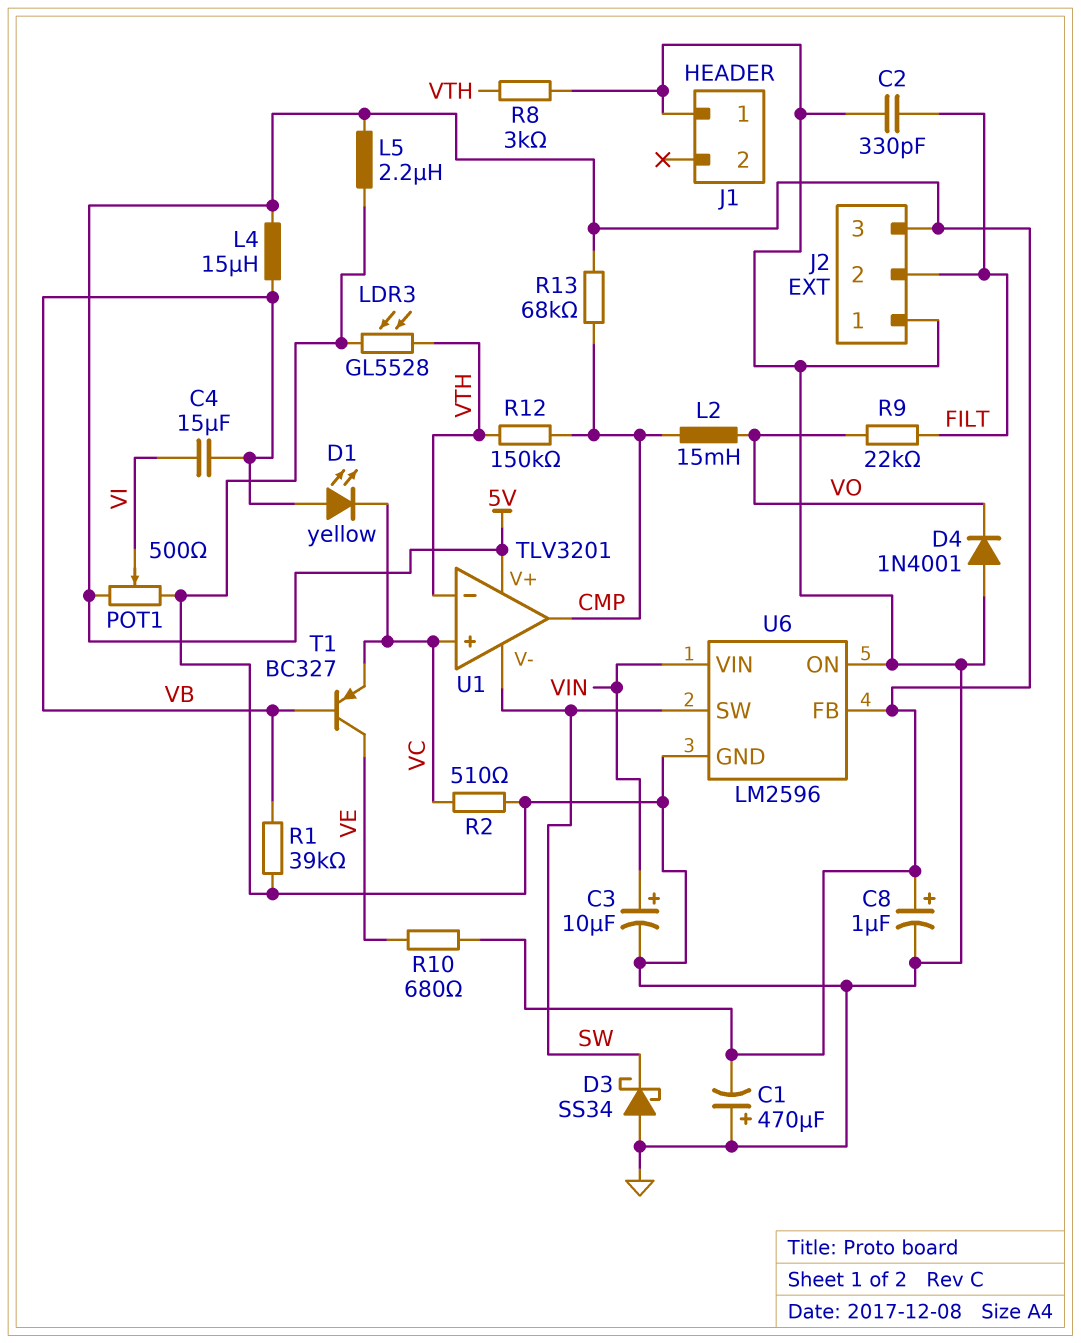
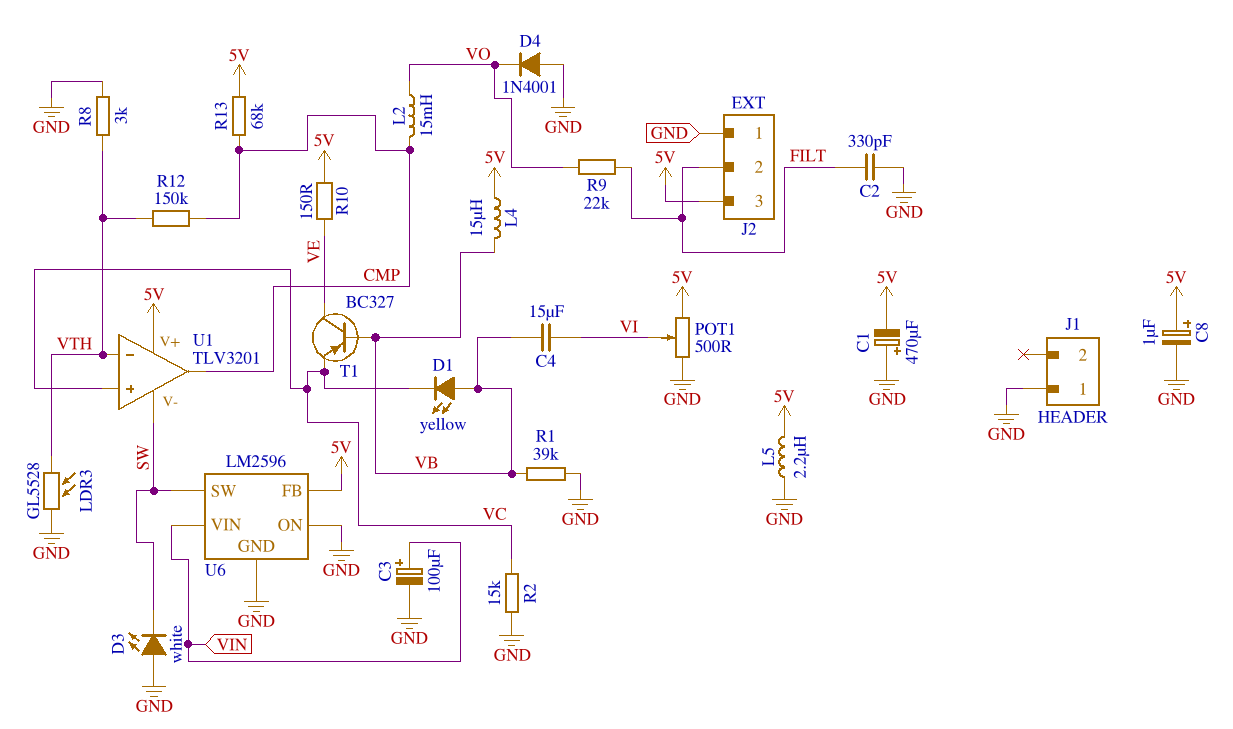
C3: 10uF (plus VIN, minus GND) -> 100uF (plus VIN, minus GND)
D3: schottky SS34 (A GND, K SW) -> LED white (A GND, K SW)
R2: 510 (GND, VC) -> 15k (GND, VC)
R10: 680 (5V, VE) -> 150 (5V, VE)

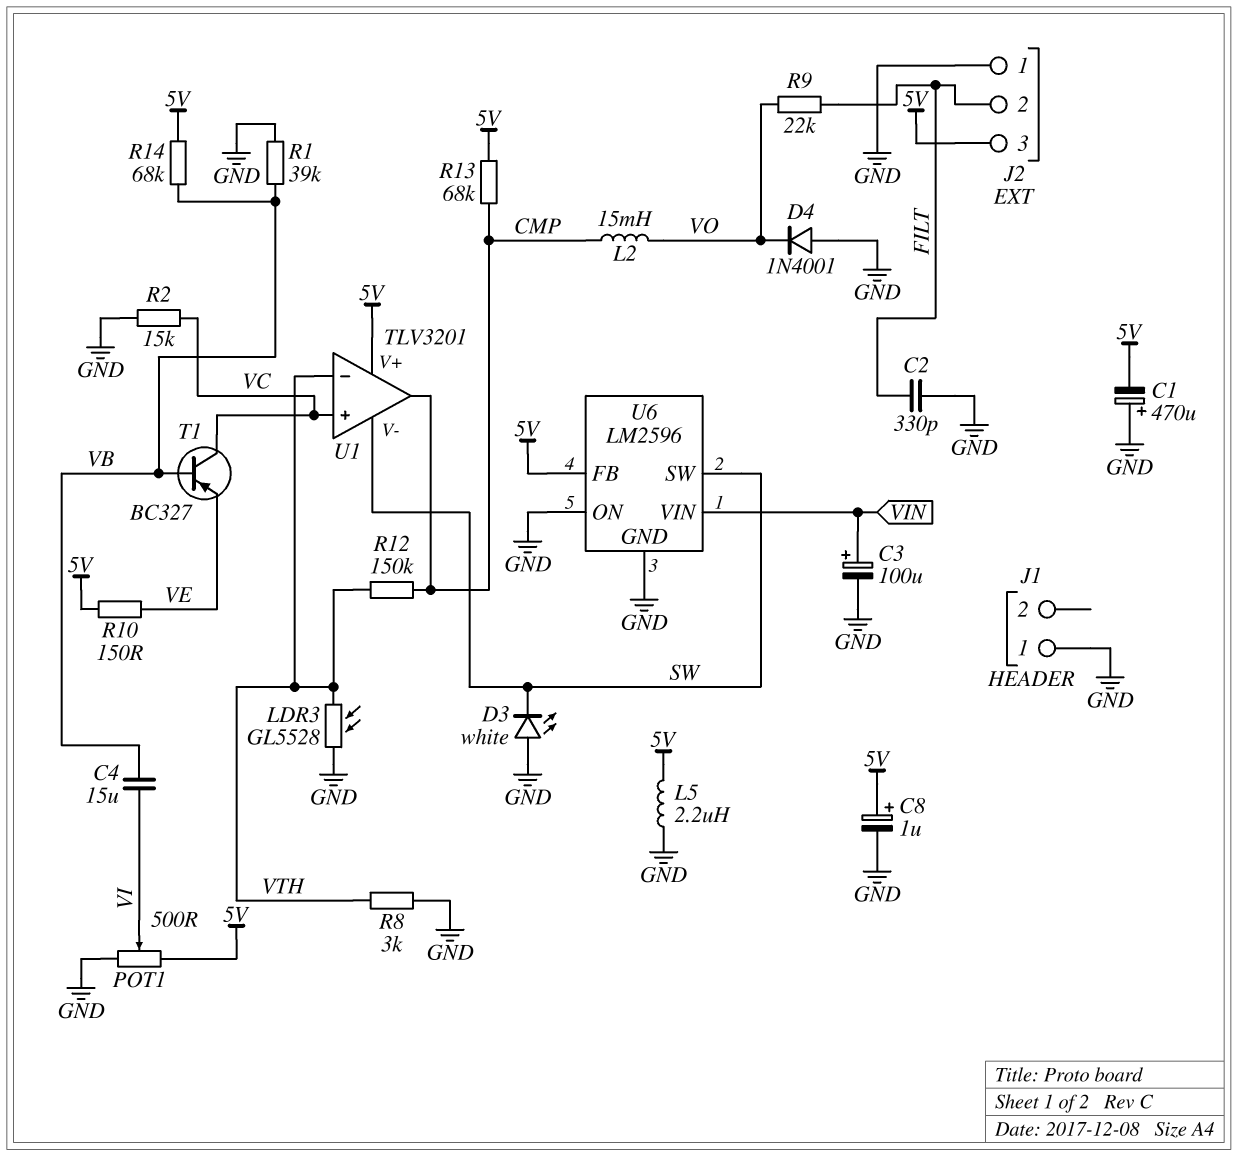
D1: LED yellow (A VB, K VC) -> none
L4: 15uH (5V, VB) -> none
R14: none -> 68k (5V, VB)
T1: PNP BC327 (B VB, C VE, E VC) -> PNP BC327 (B VB, C VC, E VE)

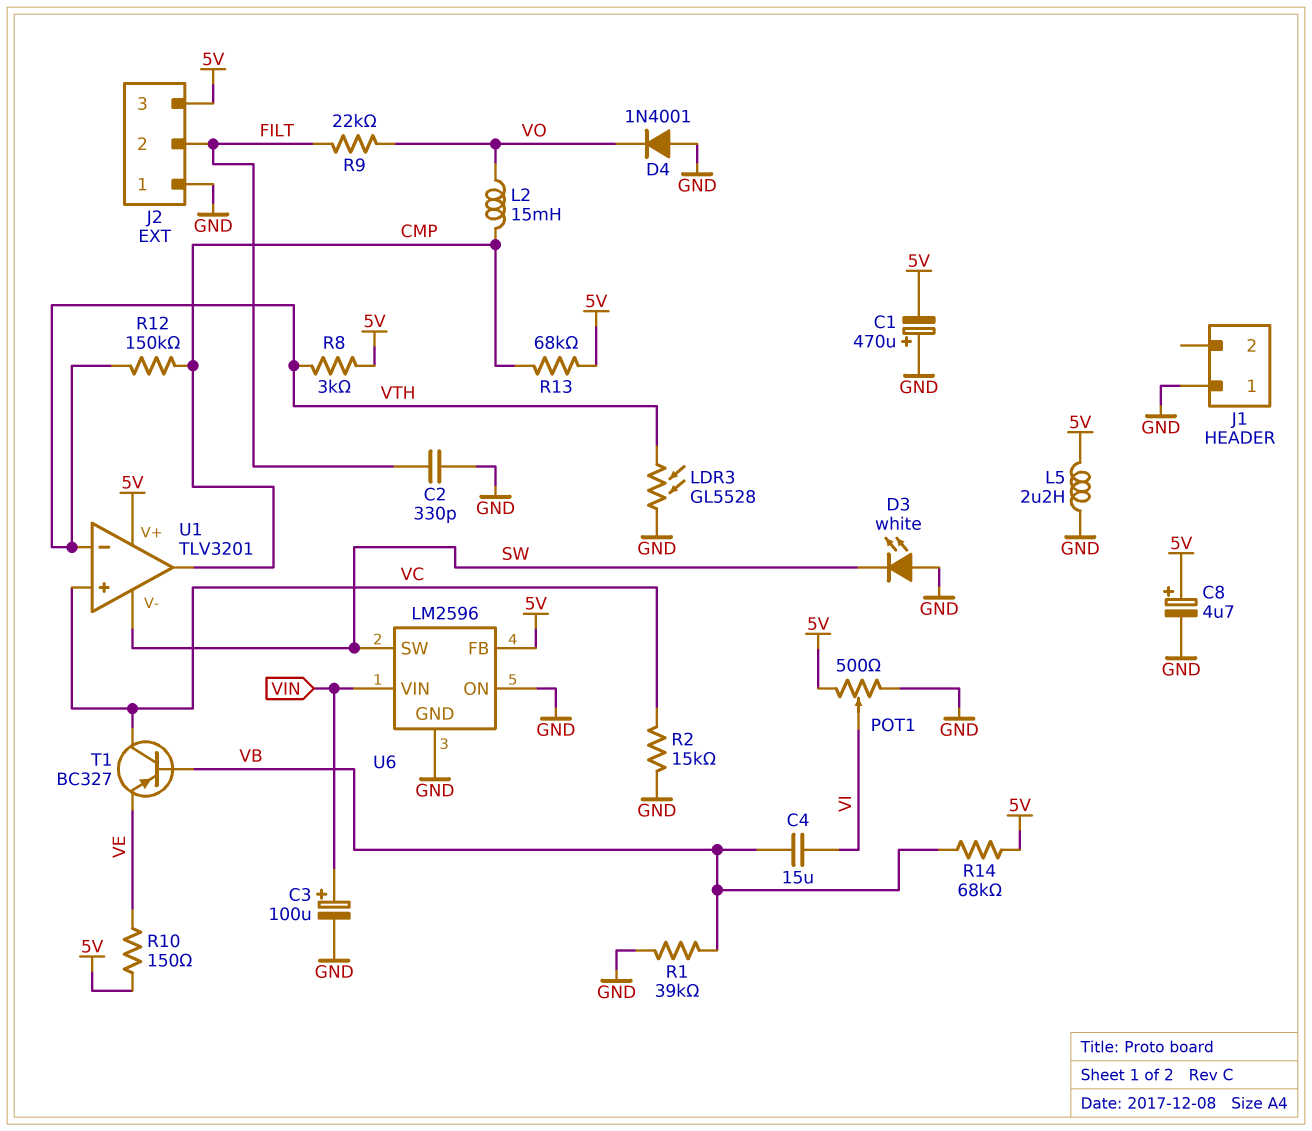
C8: 1uF (plus 5V, minus GND) -> 4.7uF (plus 5V, minus GND)
R8: 3k (GND, VTH) -> 3k (5V, VTH)

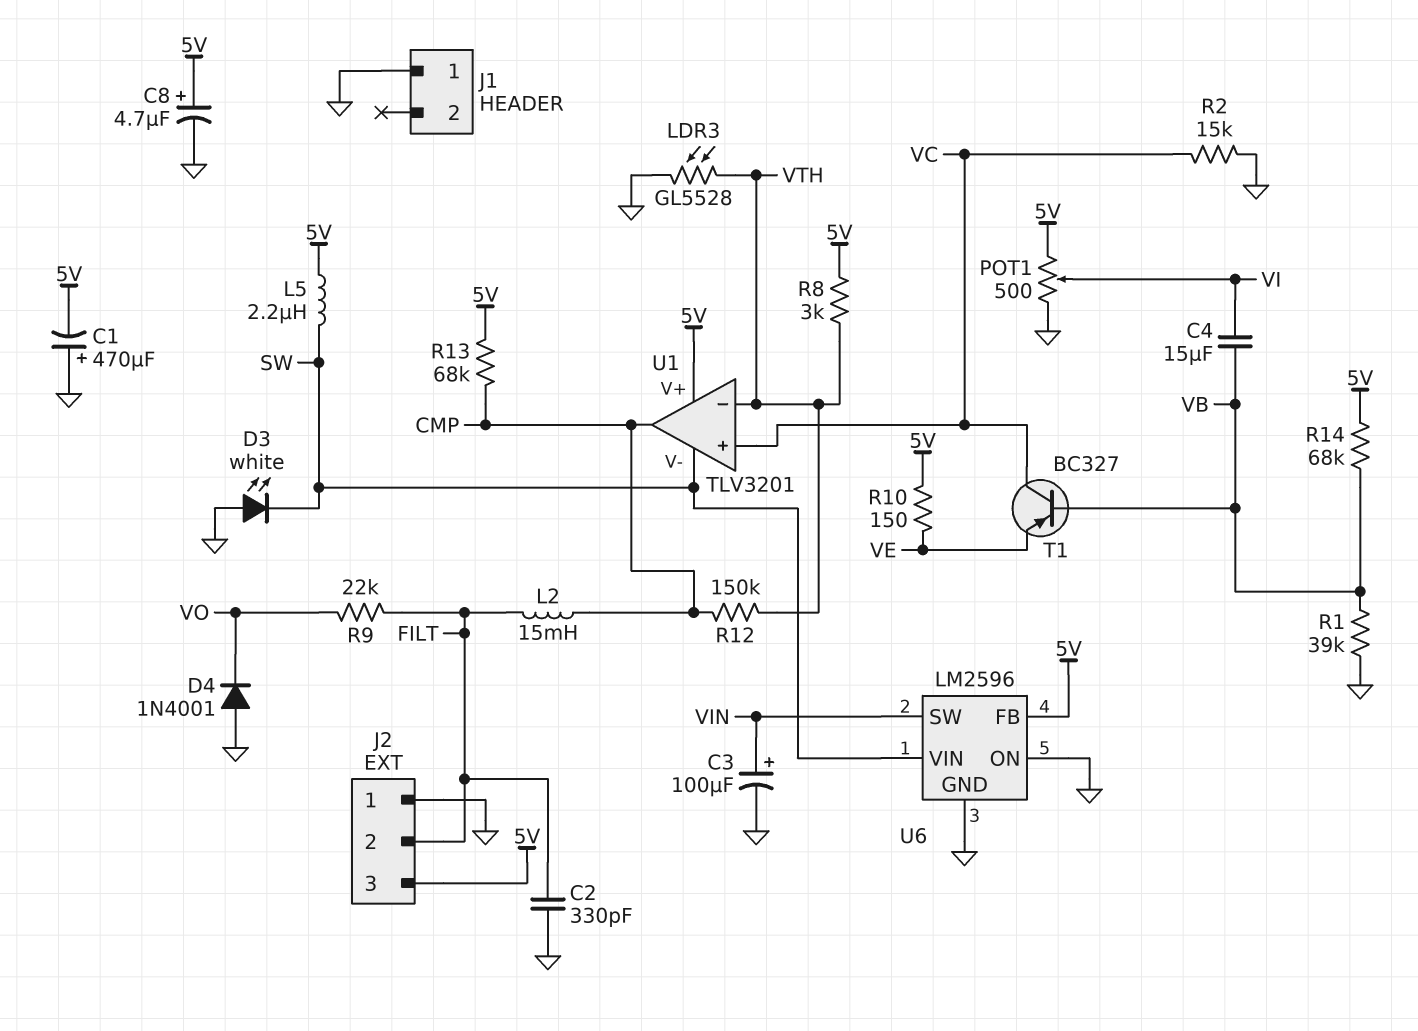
L2: 15mH (CMP, VO) -> 15mH (CMP, FILT)
L5: 2.2uH (5V, GND) -> 2.2uH (5V, SW)
U6 pin SW: SW -> VIN
U6 pin VIN: VIN -> SW

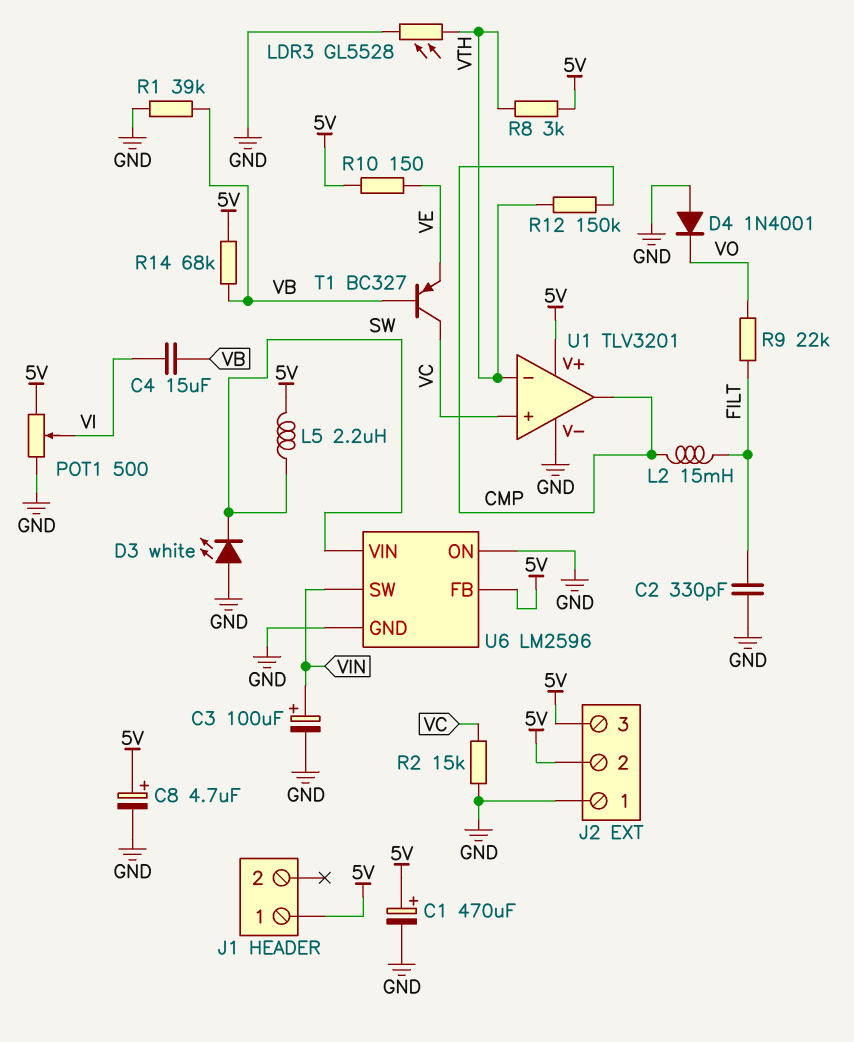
C1: 470uF (plus GND, minus 5V) -> 470uF (plus 5V, minus GND)
J1 pin 1: GND -> 5V
J2 pin 2: FILT -> 5V
R13: 68k (5V, CMP) -> none
U1 pin V-: SW -> GND

